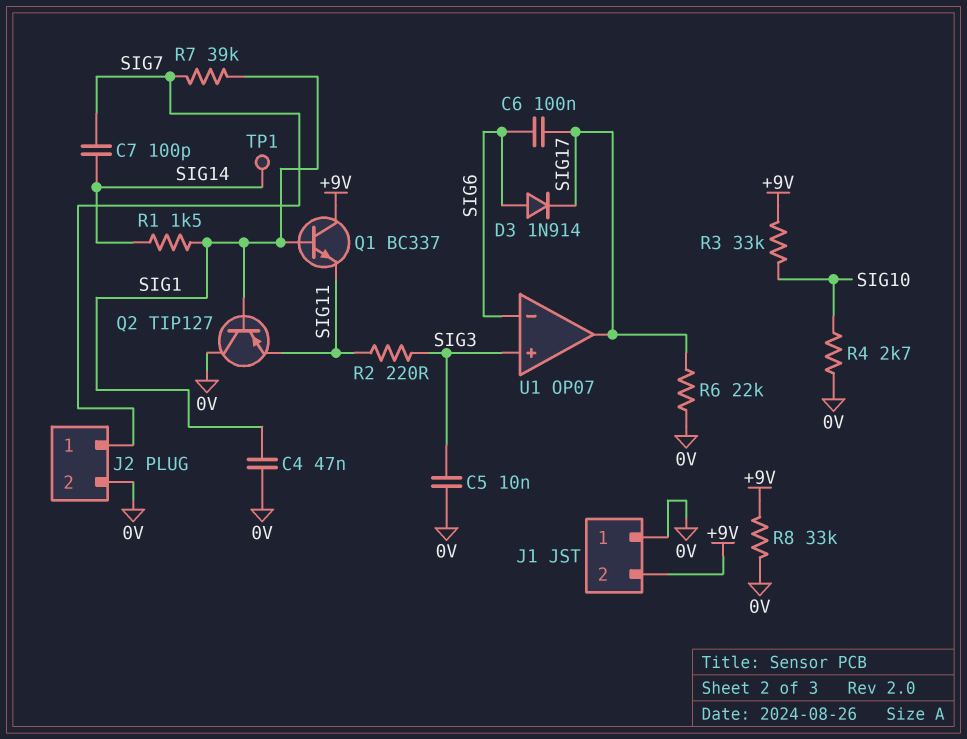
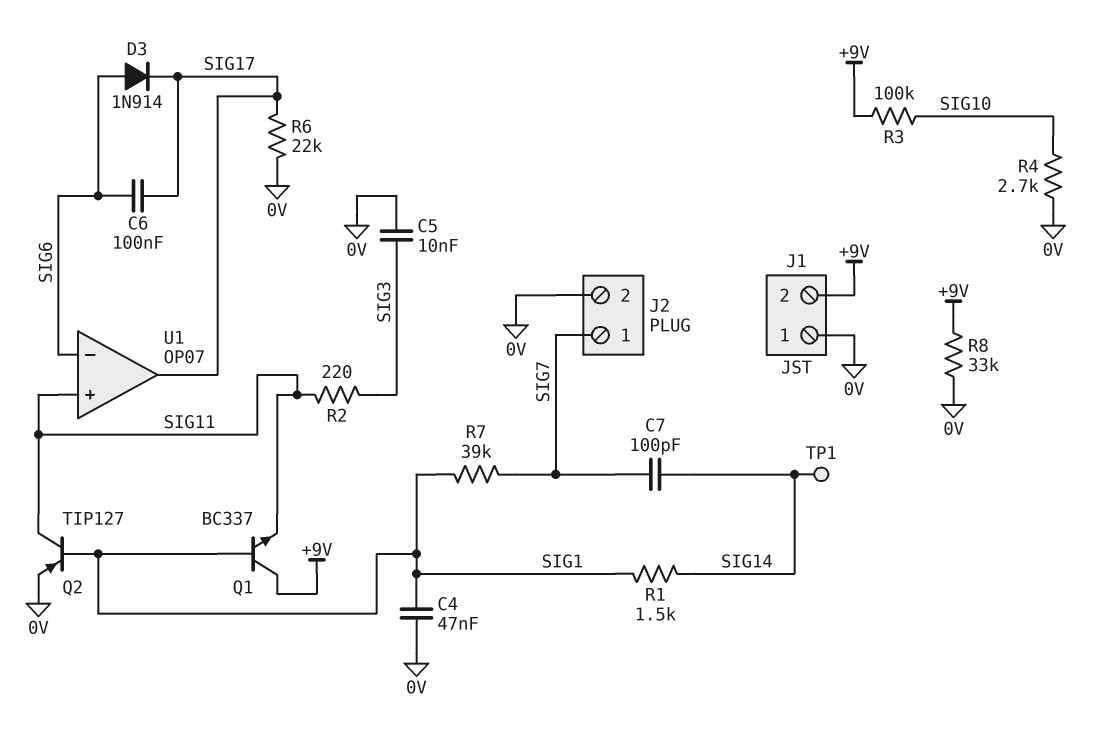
Q2: PNP TIP127 (B SIG1, C 0V, E SIG11) -> PNP TIP127 (B SIG1, C SIG11, E 0V)
R3: 33k (+9V, SIG10) -> 100k (+9V, SIG10)
U1 pin in+: SIG3 -> SIG11

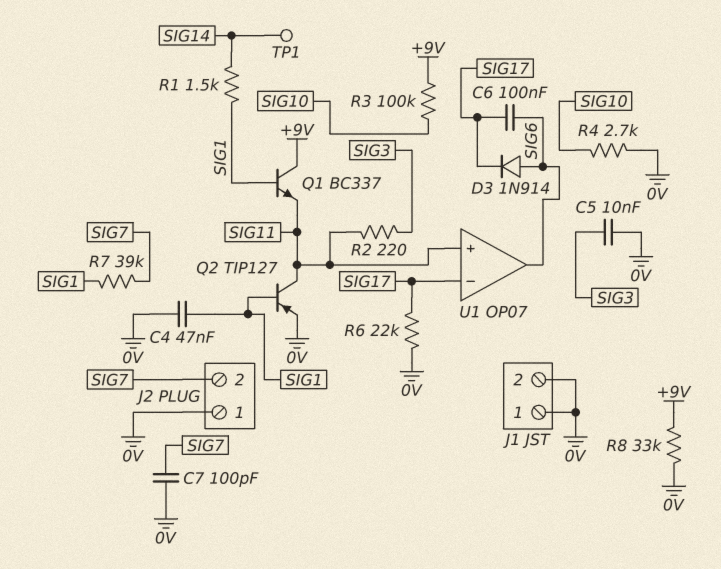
C7: 100pF (SIG7, SIG14) -> 100pF (0V, SIG7)
J1 pin 2: +9V -> 0V
J2 pin 1: SIG7 -> 0V
J2 pin 2: 0V -> SIG7
U1 pin in-: SIG6 -> SIG17
U1 pin out: SIG17 -> SIG6

